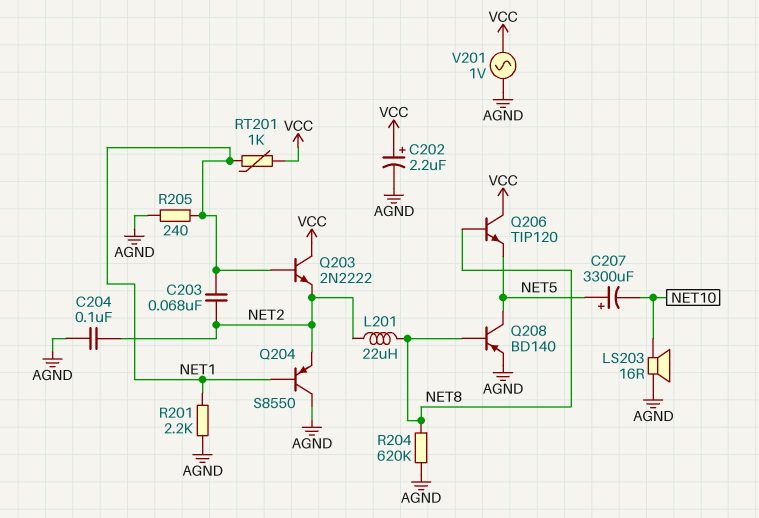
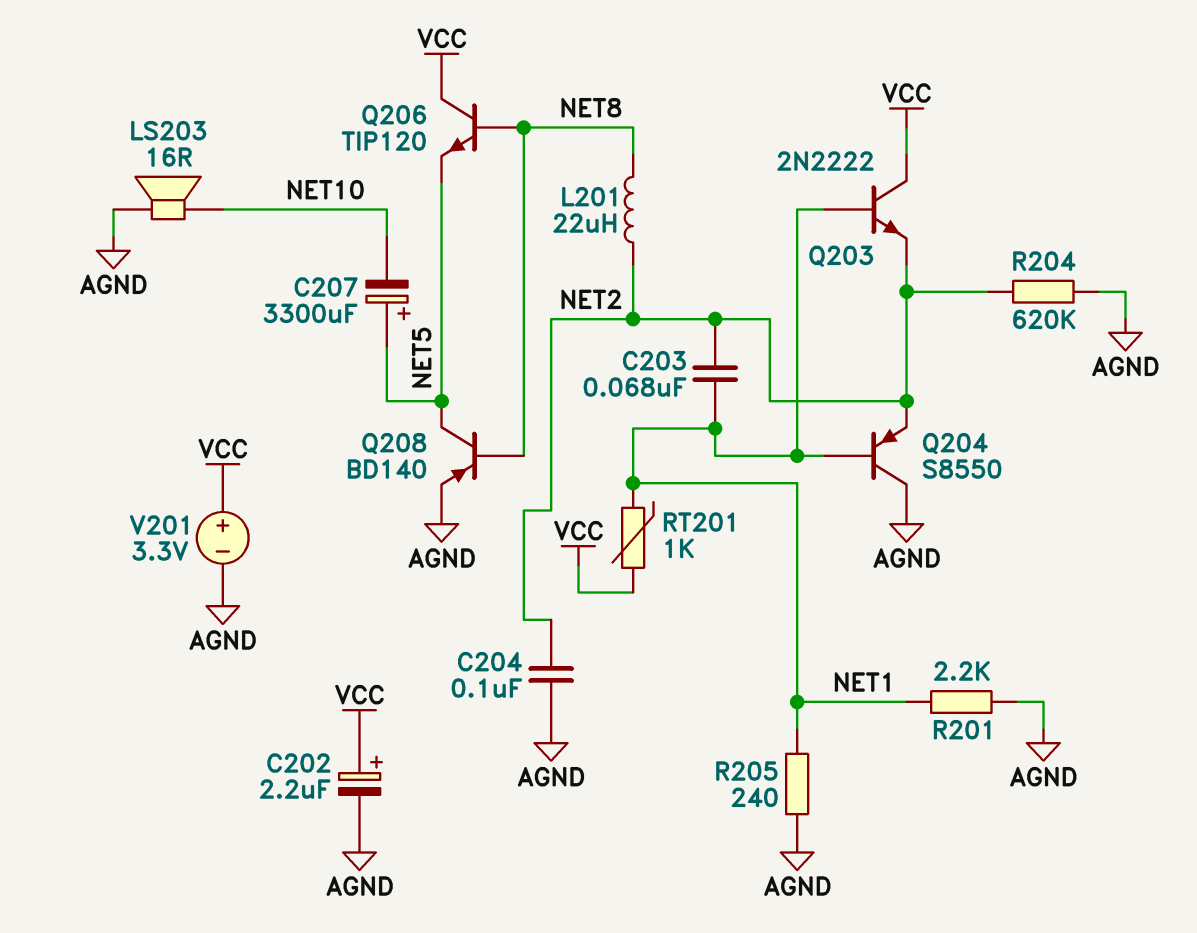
R204: 620k (AGND, NET8) -> 620k (AGND, NET2)
V201: AC 1V (AGND, VCC) -> 3.3V (plus VCC, minus AGND)

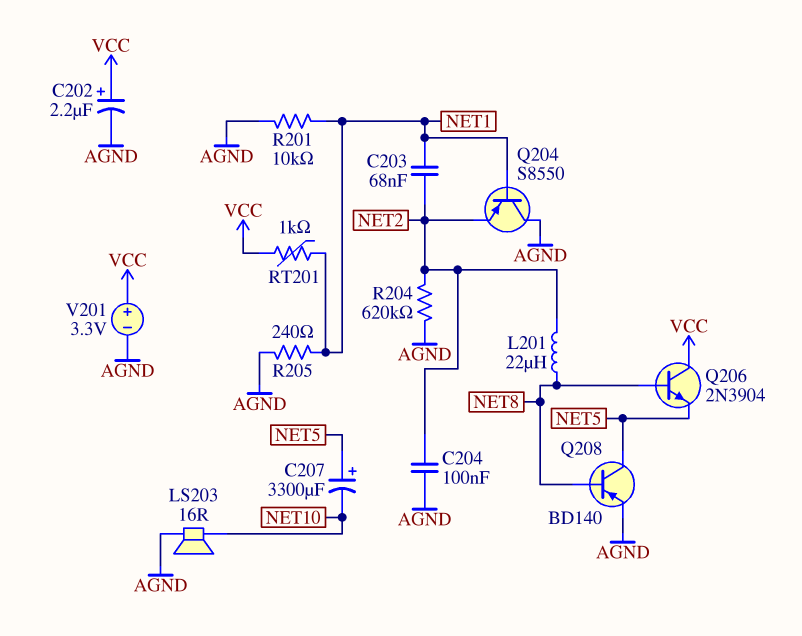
Q203: NPN 2N2222 (B NET1, C VCC, E NET2) -> none
Q206: NPN TIP120 (B NET8, C VCC, E NET5) -> NPN 2N3904 (B NET8, C VCC, E NET5)
R201: 2.2k (AGND, NET1) -> 10k (AGND, NET1)

